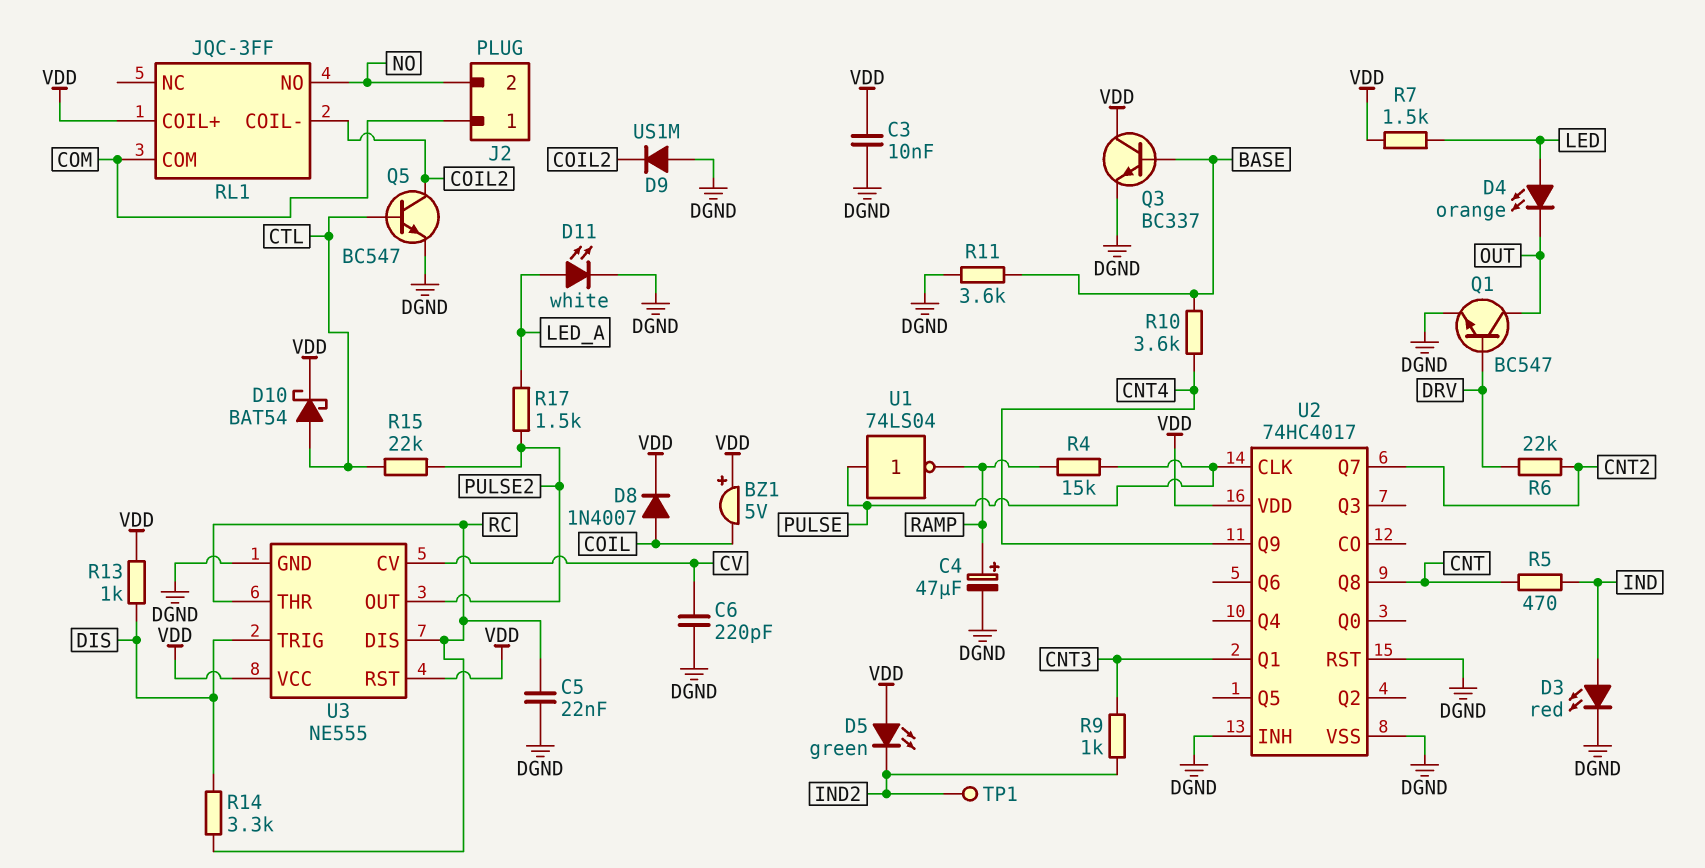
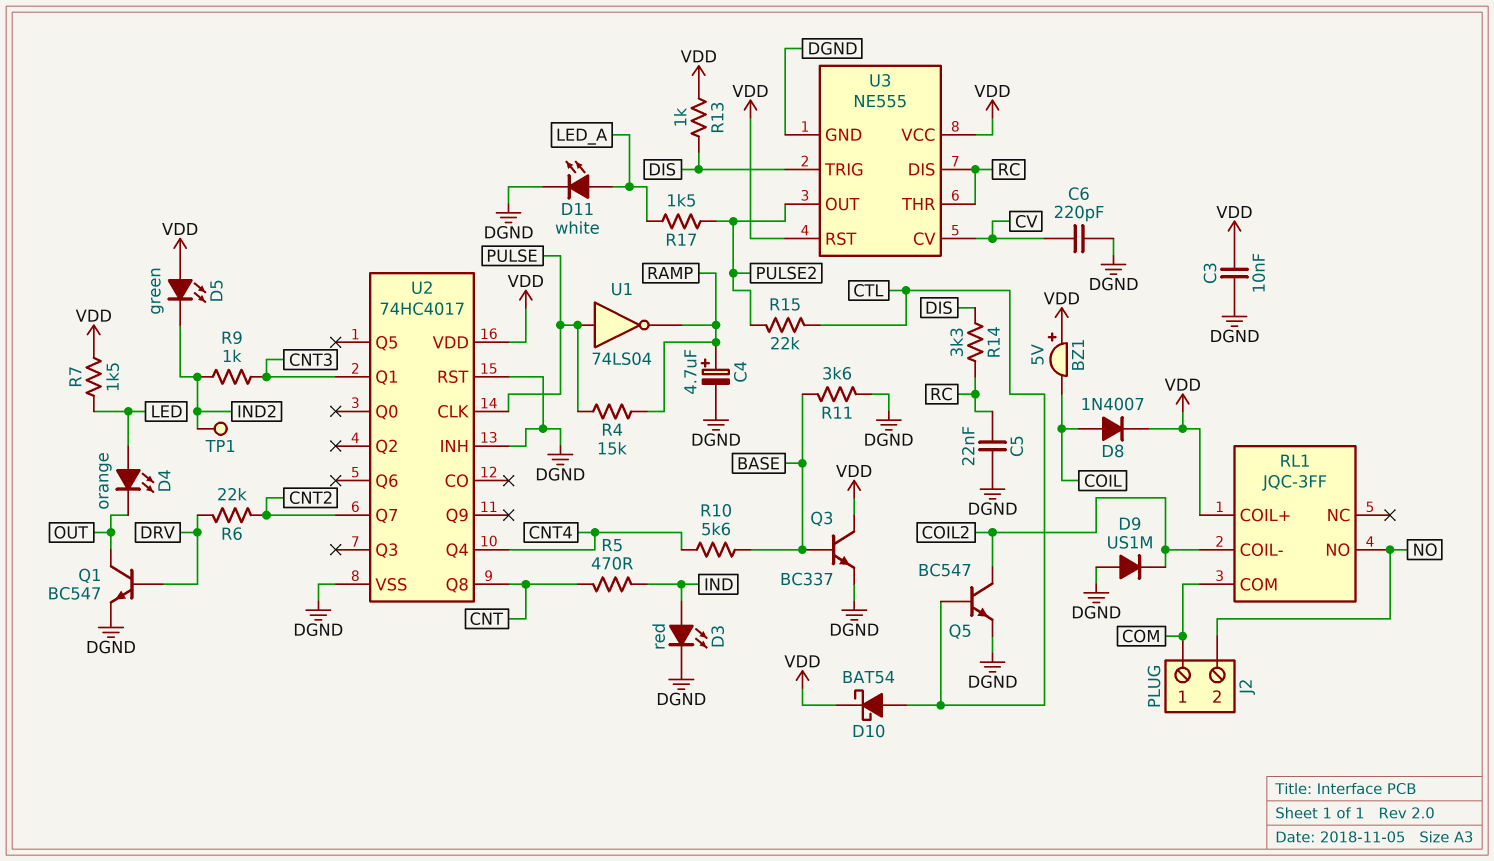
C4: 47uF (plus RAMP, minus DGND) -> 4.7uF (plus RAMP, minus DGND)
R10: 3.6k (BASE, CNT4) -> 5.6k (BASE, CNT4)
U2 pin Q4: none -> CNT4
U2 pin Q9: CNT4 -> none

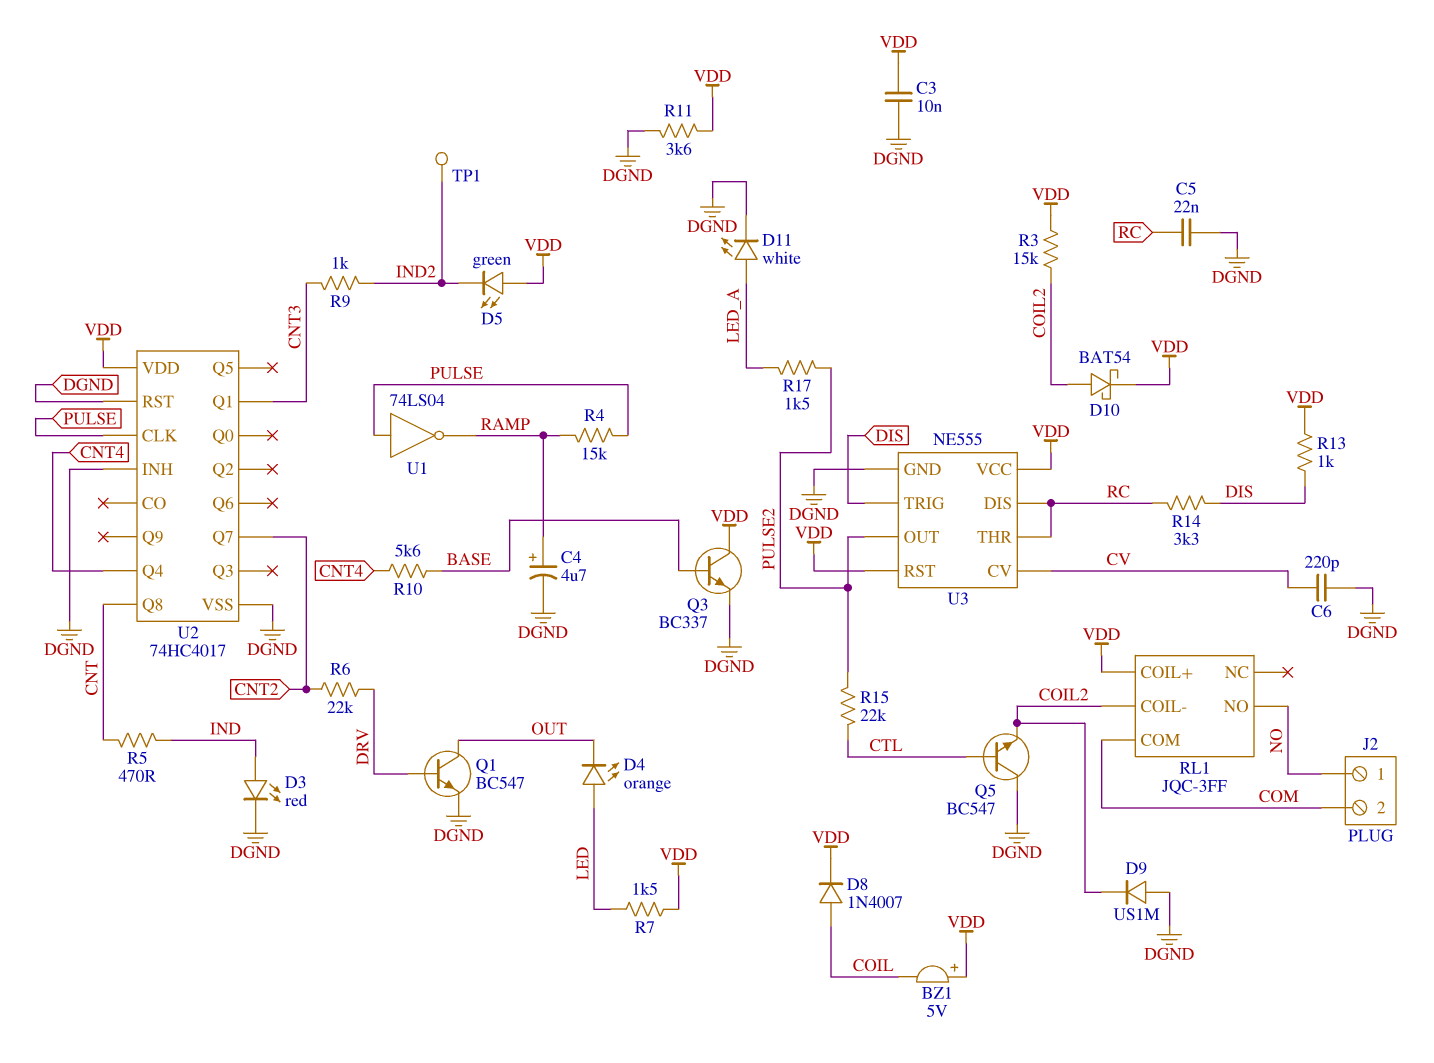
D10: schottky BAT54 (A CTL, K VDD) -> schottky BAT54 (A COIL2, K VDD)
J2 pin 1: COM -> NO
J2 pin 2: NO -> COM
Q5: NPN BC547 (B CTL, C COIL2, E DGND) -> NPN BC547 (B CTL, C DGND, E COIL2)
R3: none -> 15k (COIL2, VDD)
R11: 3.6k (BASE, DGND) -> 3.6k (DGND, VDD)

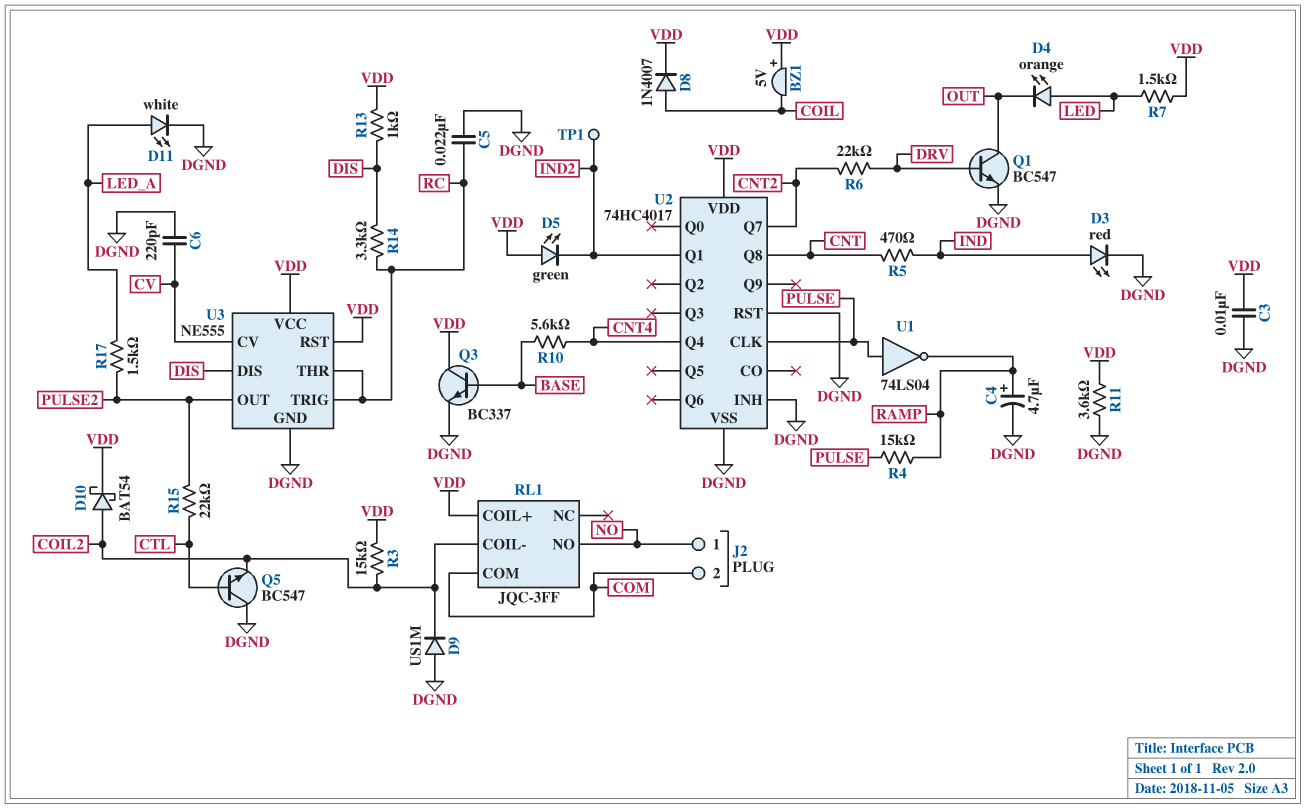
R9: 1k (CNT3, IND2) -> none
U2 pin Q1: CNT3 -> IND2
U3 pin DIS: RC -> DIS
U3 pin TRIG: DIS -> RC

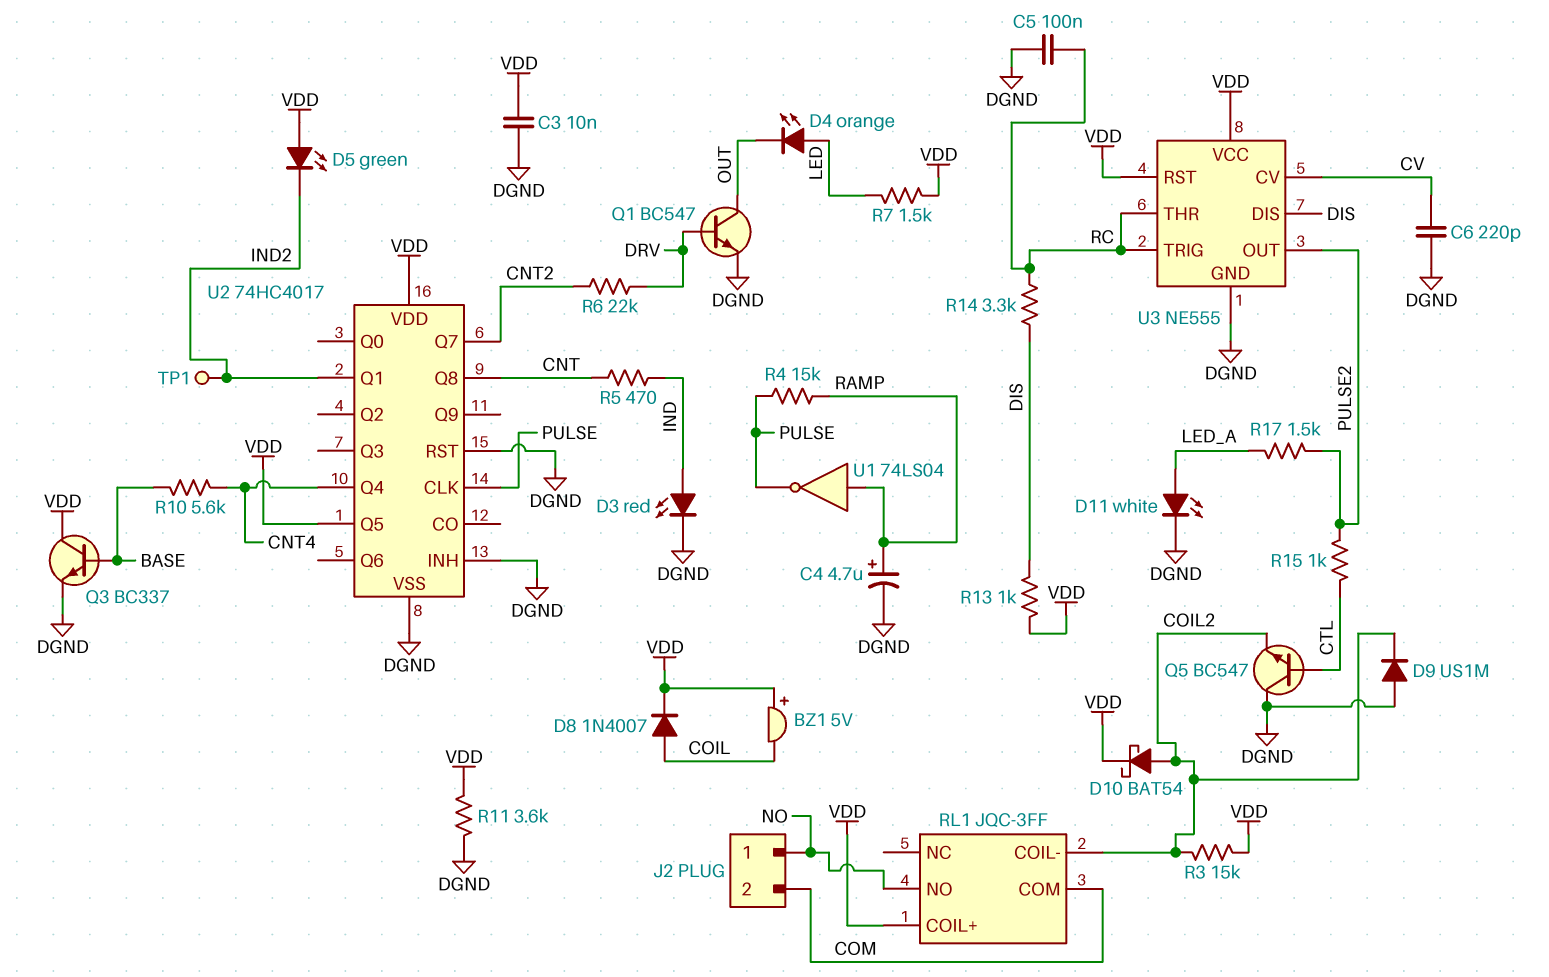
C5: 22nF (DGND, RC) -> 100nF (DGND, RC)
R15: 22k (CTL, PULSE2) -> 1k (CTL, PULSE2)
U1: NOT 74LS04 (in PULSE, out RAMP) -> NOT 74LS04 (in RAMP, out PULSE)
U2 pin Q5: none -> VDD

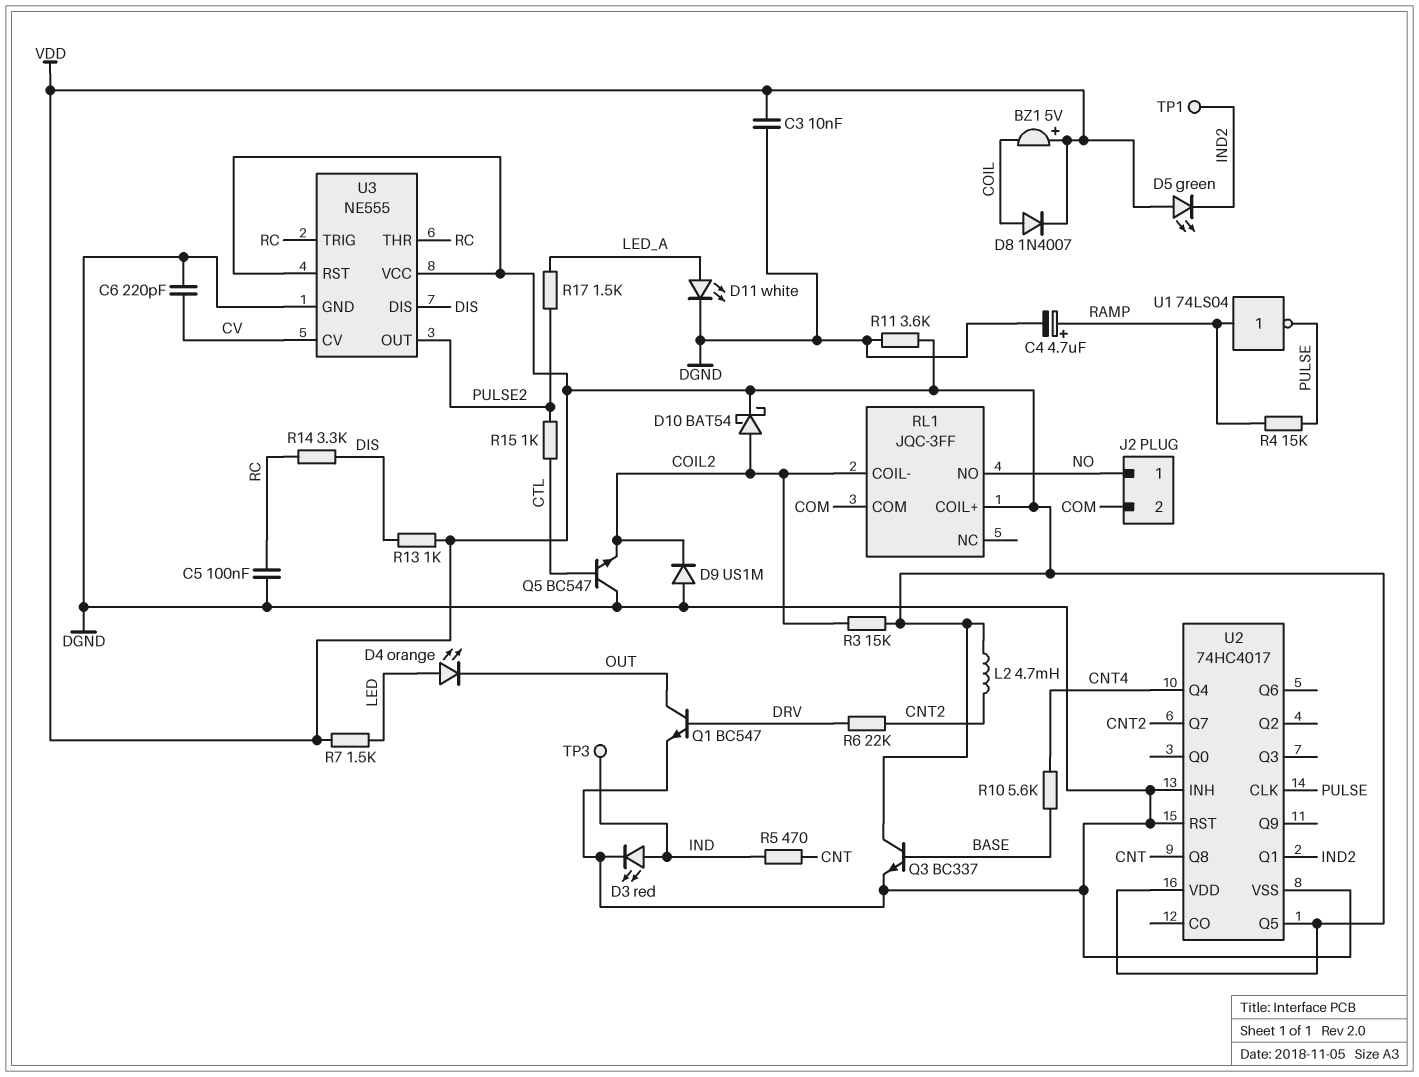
L2: none -> 4.7mH (CNT2, VDD)
TP3: none -> test point (IND)

